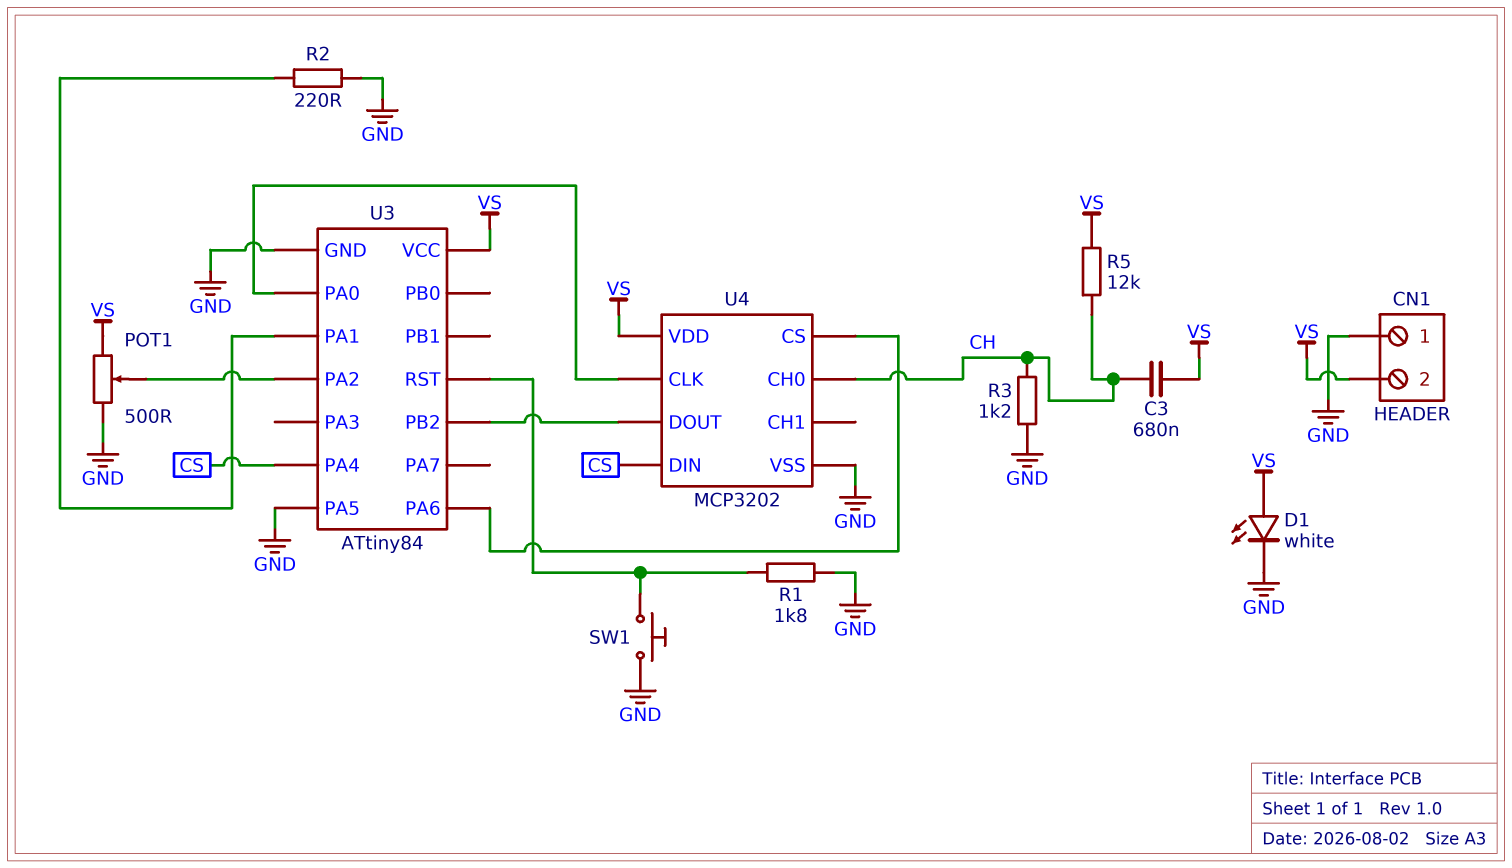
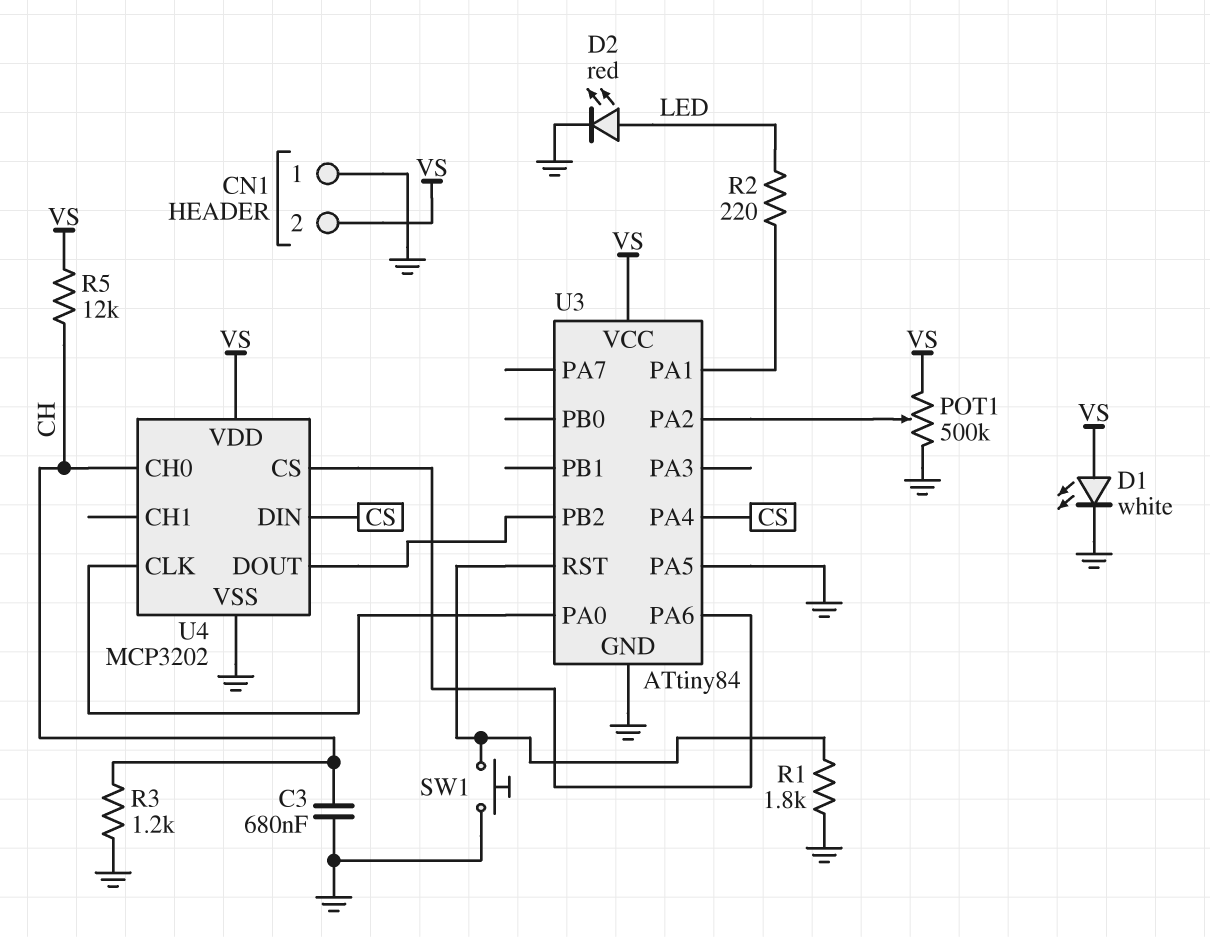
C3: 680nF (CH, VS) -> 680nF (CH, GND)
D2: none -> LED red (A LED, K GND)
POT1: 500 (GND, VS, wiper U3/PA2) -> 500k (GND, VS, wiper U3/PA2)
R2: 220 (GND, U3/PA1) -> 220 (LED, U3/PA1)

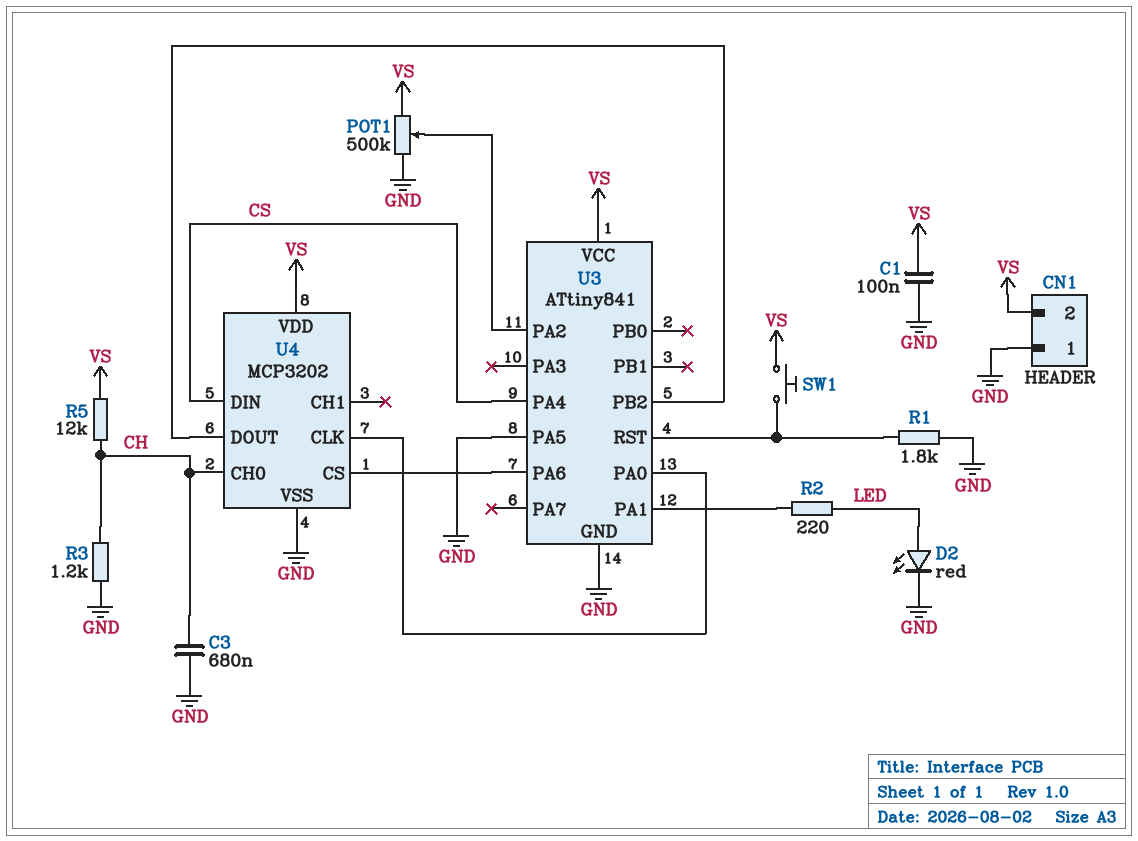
C1: none -> 100nF (GND, VS)
D1: LED white (A VS, K GND) -> none
SW1: button (GND, U3/RST) -> button (U3/RST, VS)
U3: ATtiny84 -> ATtiny841

